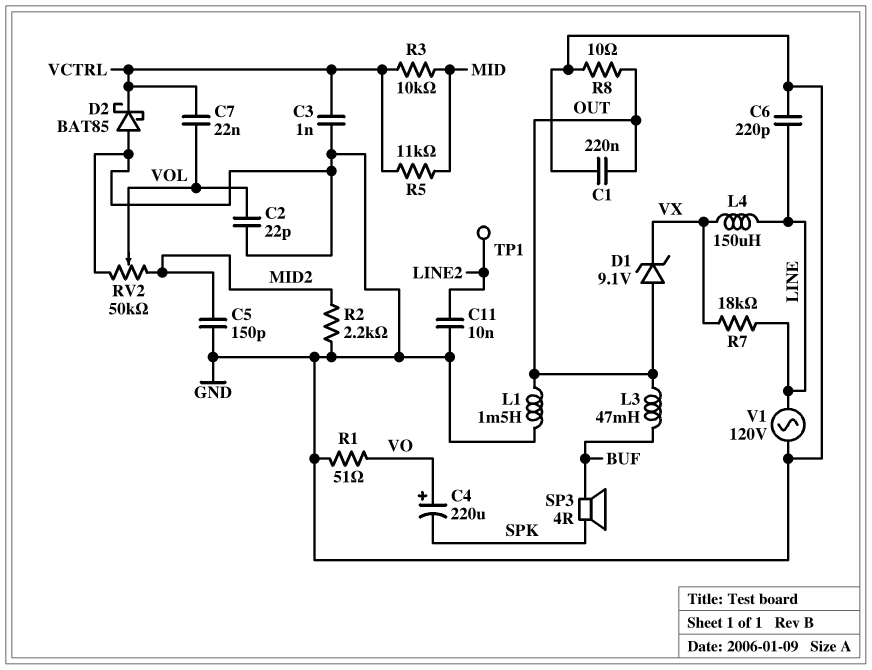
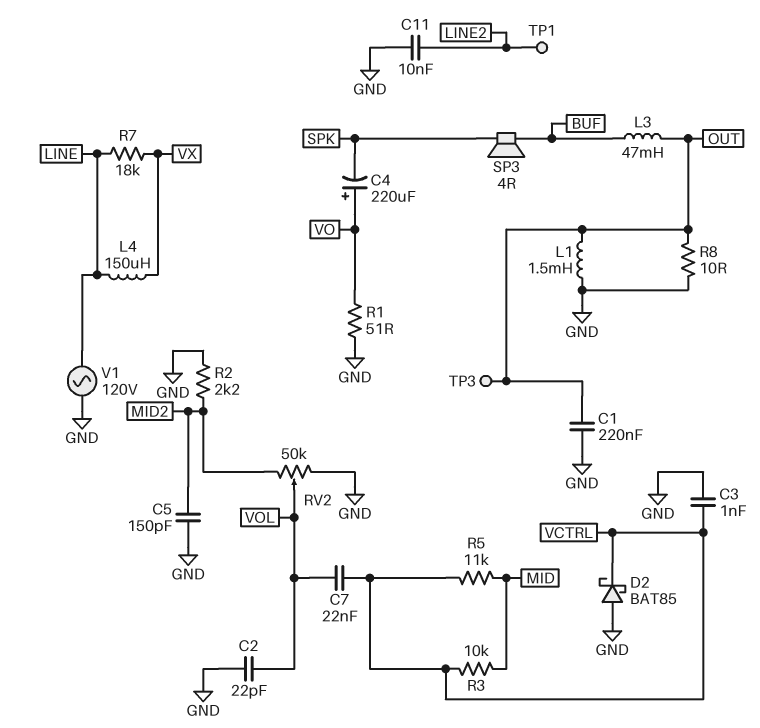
C6: 220pF (GND, LINE) -> none
D1: zener 9.1V (A OUT, K VX) -> none
TP3: none -> test point (OUT)

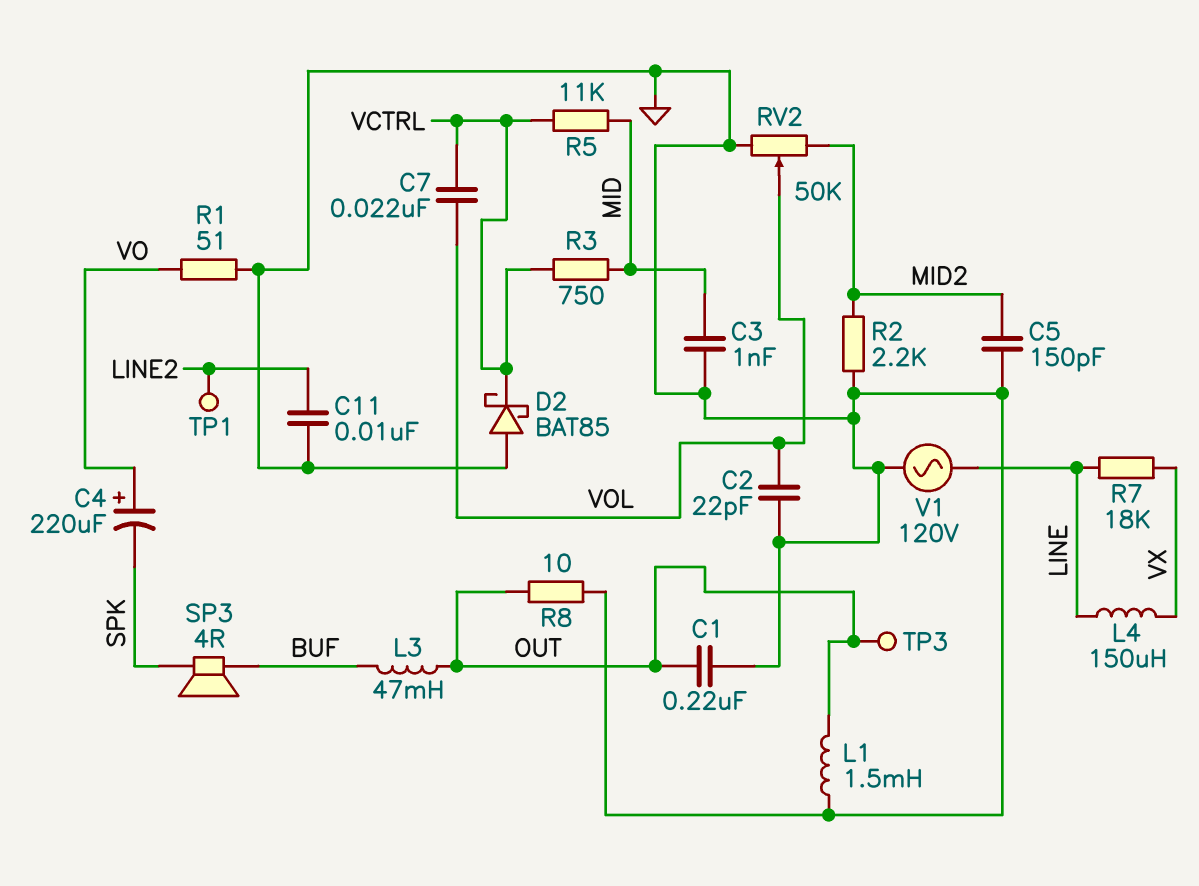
C3: 1nF (GND, VCTRL) -> 1nF (GND, MID)
R3: 10k (MID, VCTRL) -> 750 (MID, VCTRL)

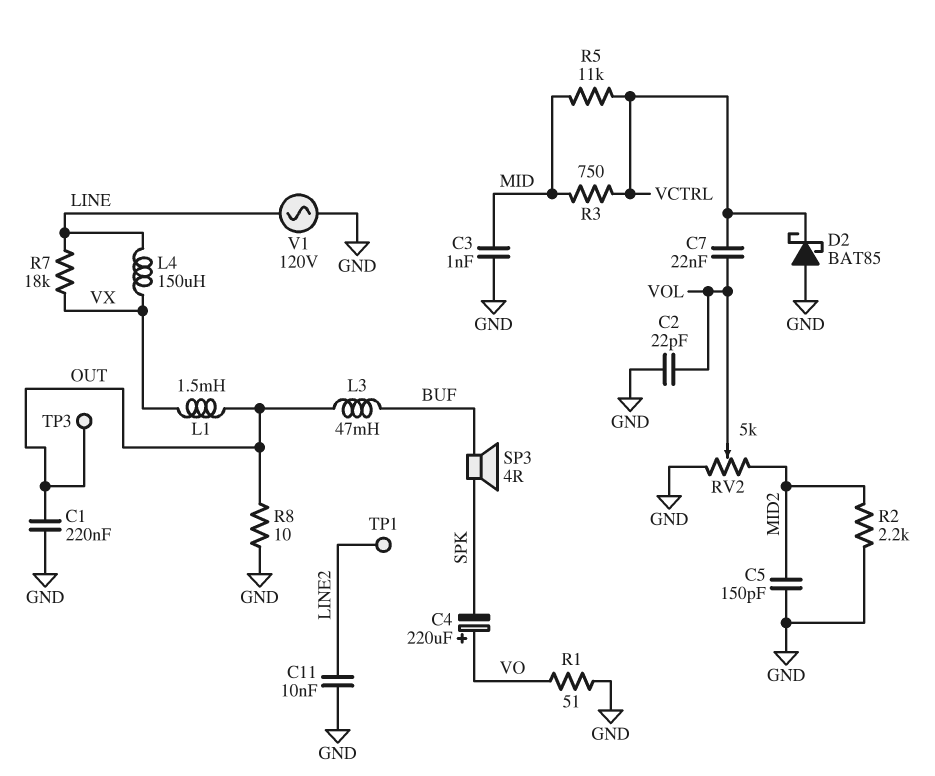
L1: 1.5mH (GND, OUT) -> 1.5mH (OUT, VX)
RV2: 50k (GND, MID2, wiper VOL) -> 5k (GND, MID2, wiper VOL)

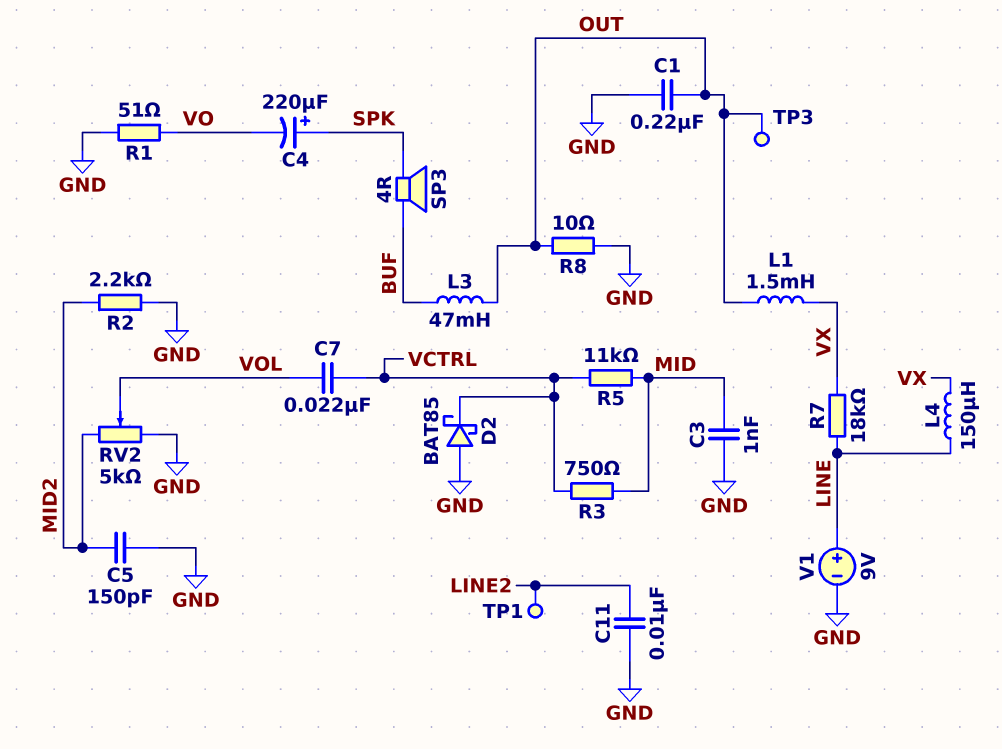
C2: 22pF (GND, VOL) -> none
C4: 220uF (plus VO, minus SPK) -> 220uF (plus SPK, minus VO)
V1: AC 120V (GND, LINE) -> 9V (plus LINE, minus GND)

